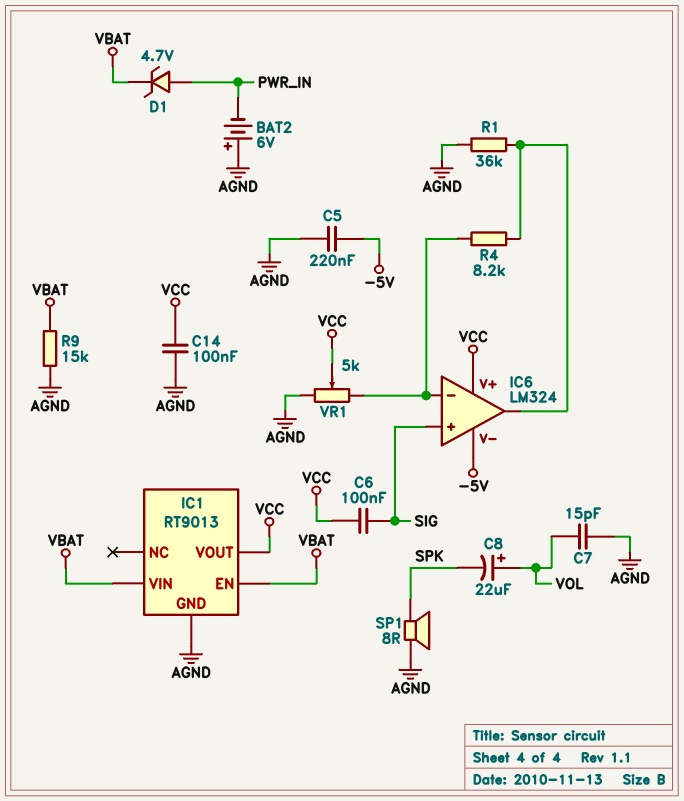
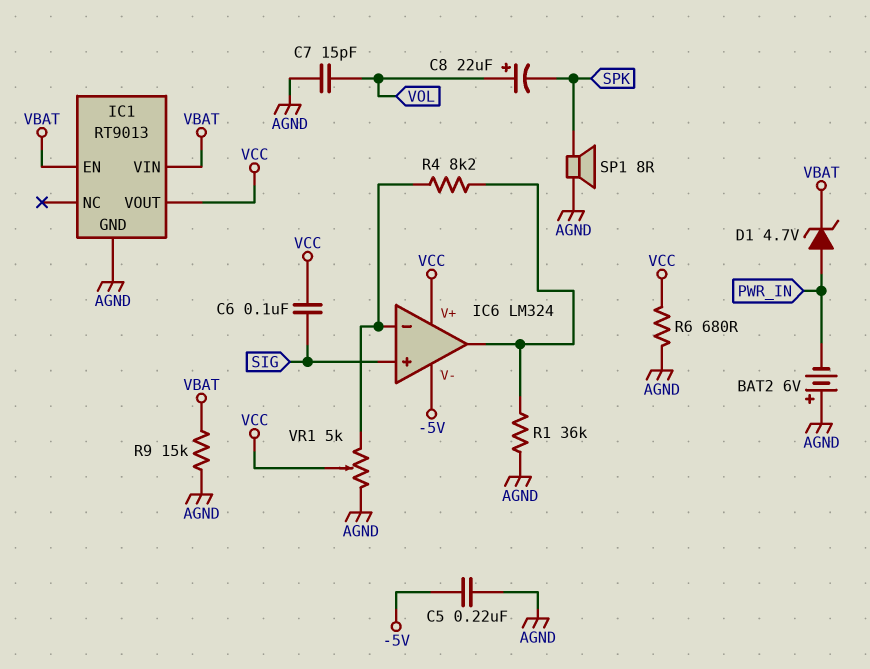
C14: 100nF (AGND, VCC) -> none
R6: none -> 680 (AGND, VCC)

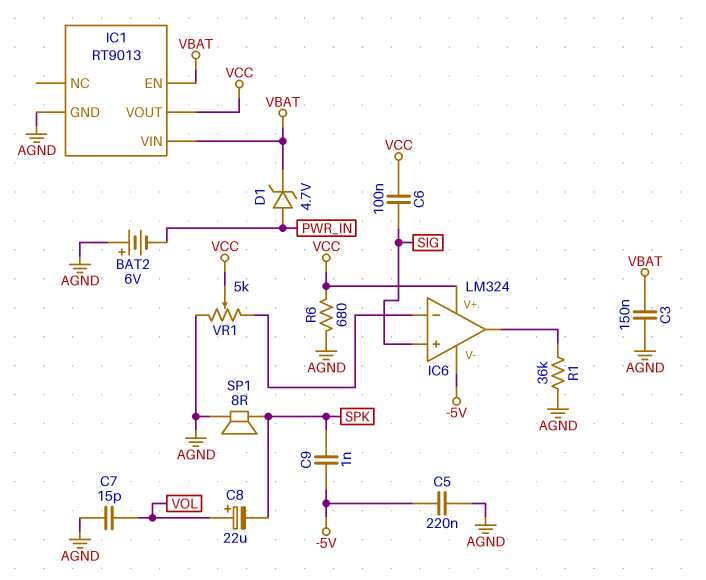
C3: none -> 150nF (AGND, VBAT)
C9: none -> 1nF (-5V, SPK)
R4: 8.2k (IC6/in-, IC6/out) -> none
R9: 15k (AGND, VBAT) -> none

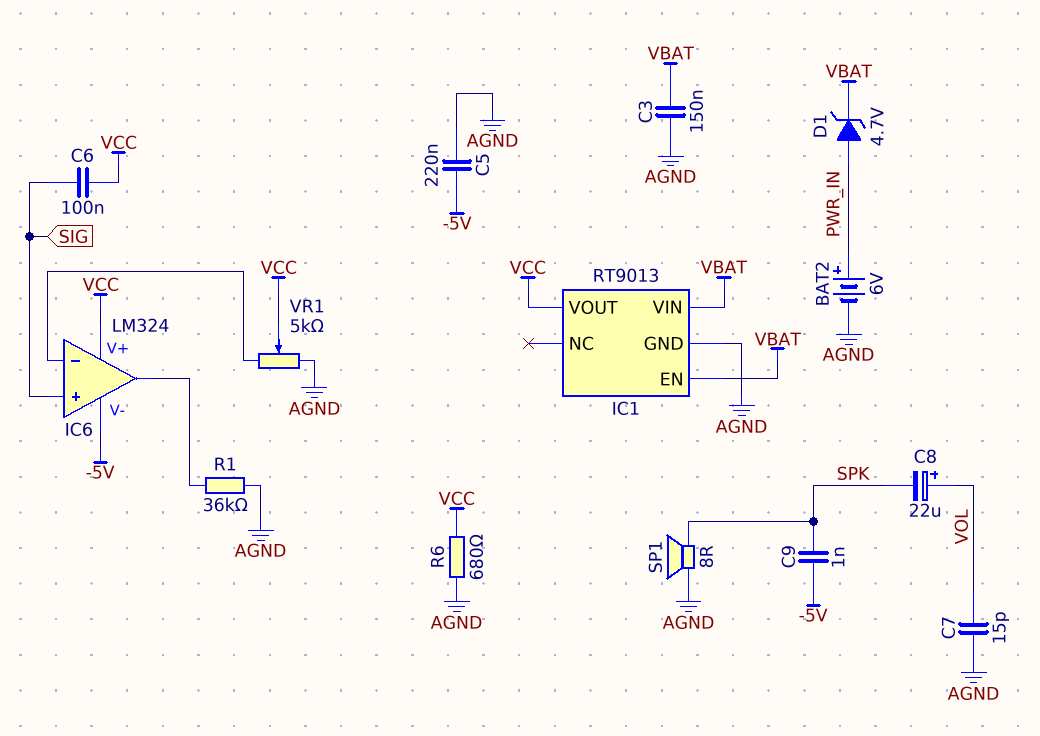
BAT2: 6V (plus AGND, minus PWR_IN) -> 6V (plus PWR_IN, minus AGND)

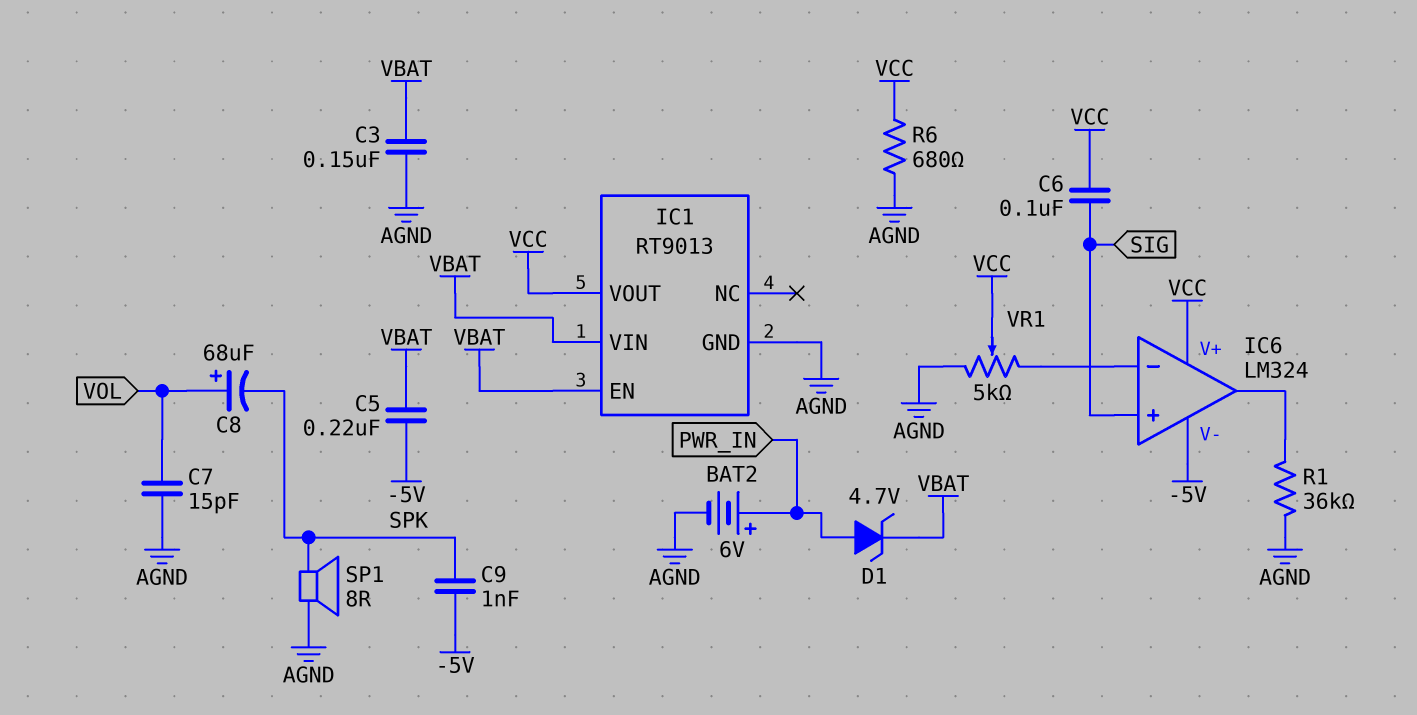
C5: 220nF (-5V, AGND) -> 220nF (-5V, VBAT)
C8: 22uF (plus VOL, minus SPK) -> 68uF (plus VOL, minus SPK)

